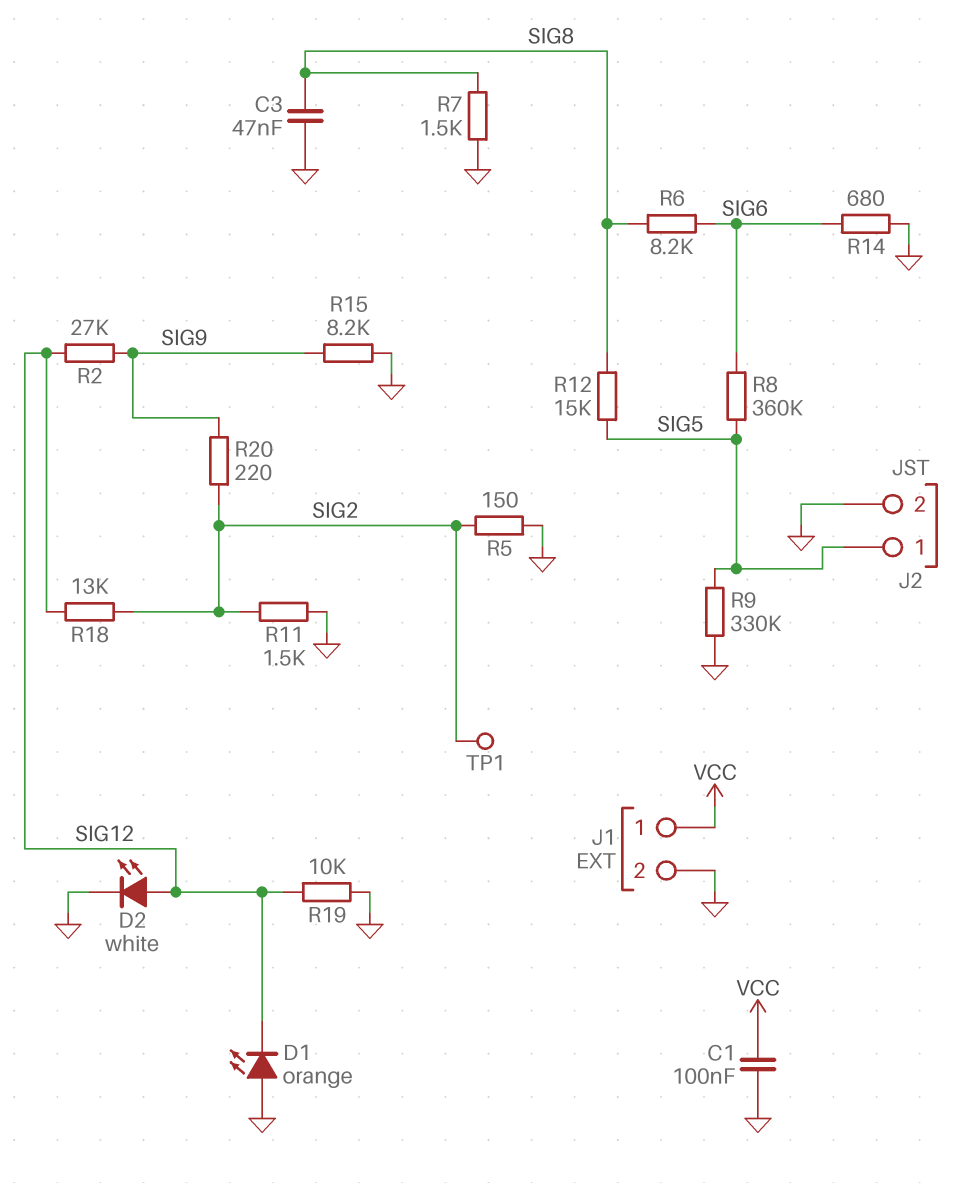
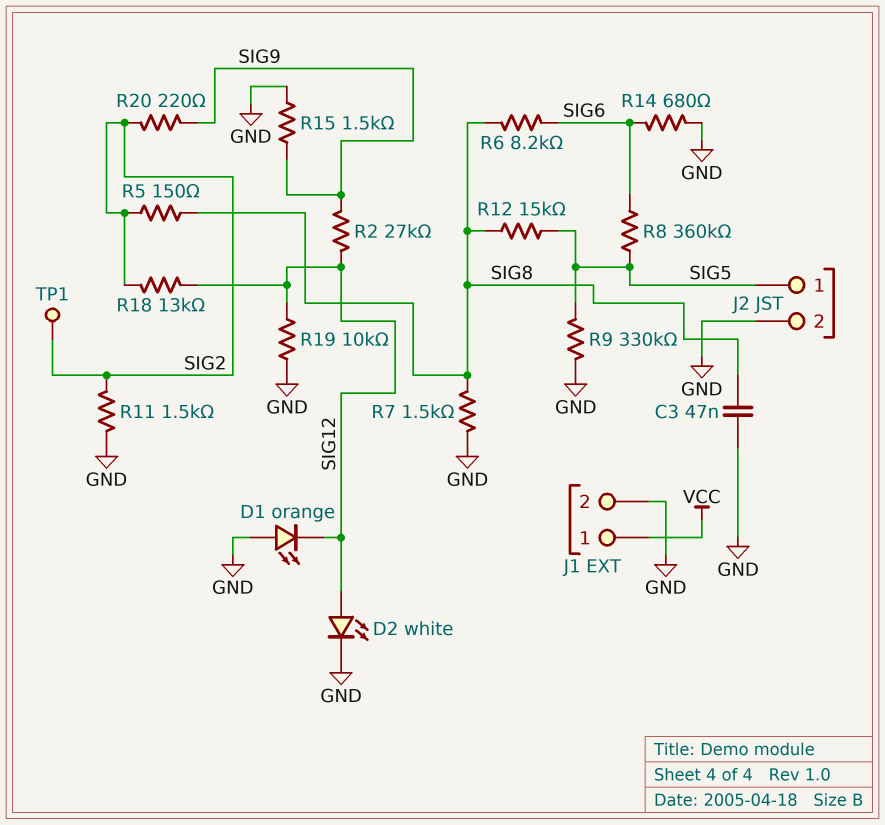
C1: 100nF (GND, VCC) -> none
R5: 150 (GND, SIG2) -> 150 (SIG2, SIG8)
R15: 8.2k (GND, SIG9) -> 1.5k (GND, SIG9)

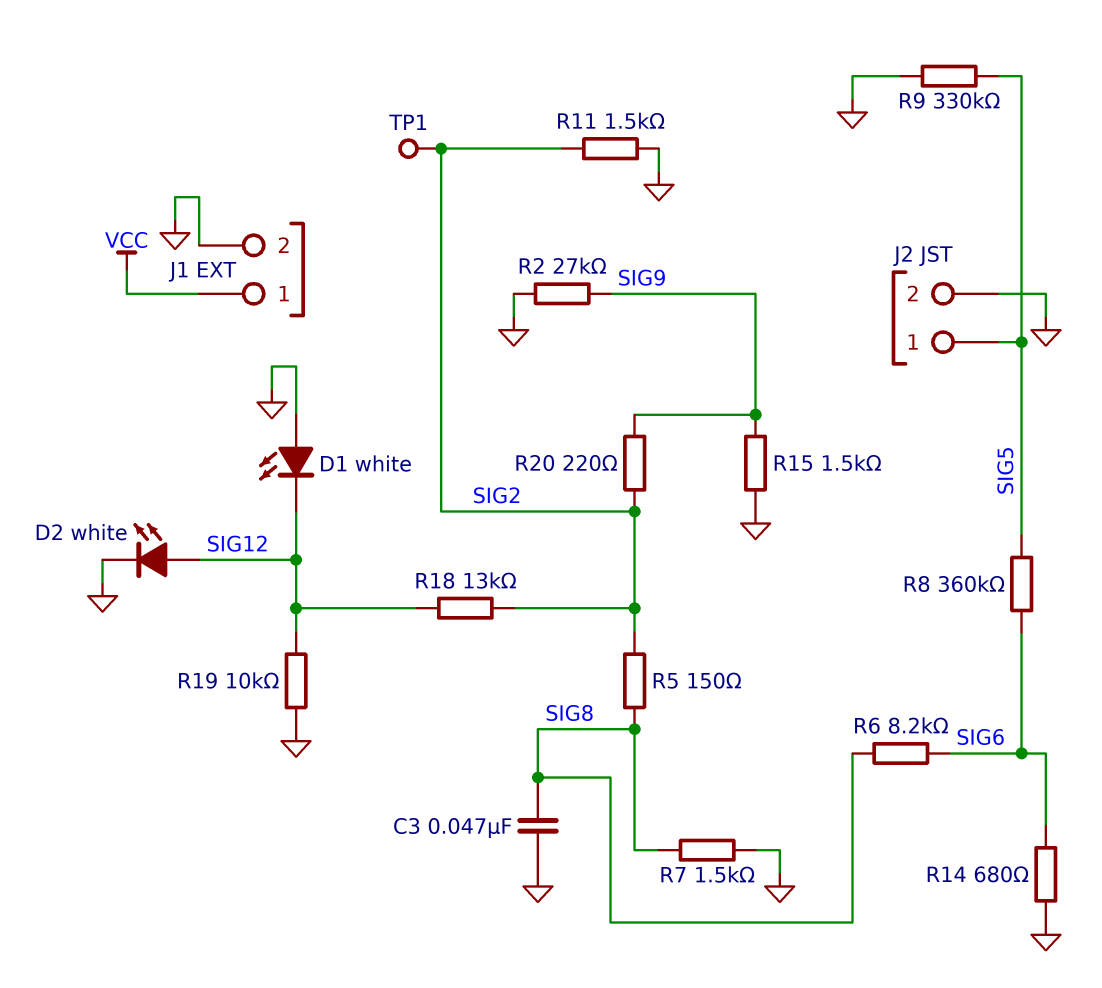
D1: LED orange (A GND, K SIG12) -> LED white (A GND, K SIG12)
R2: 27k (SIG9, SIG12) -> 27k (GND, SIG9)
R12: 15k (SIG5, SIG8) -> none

